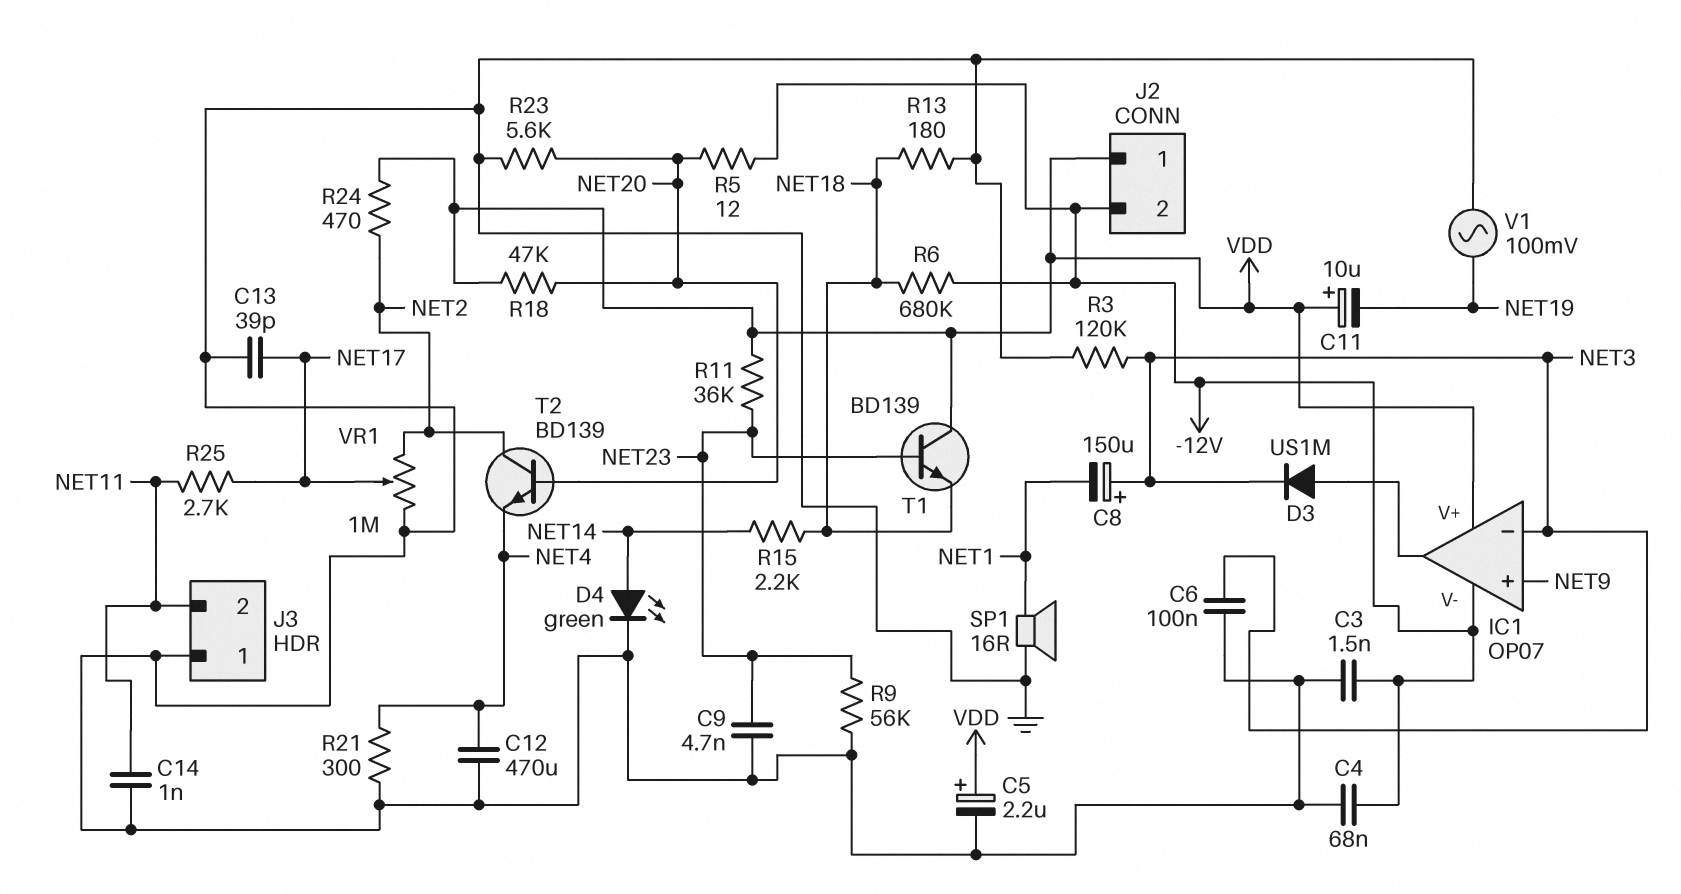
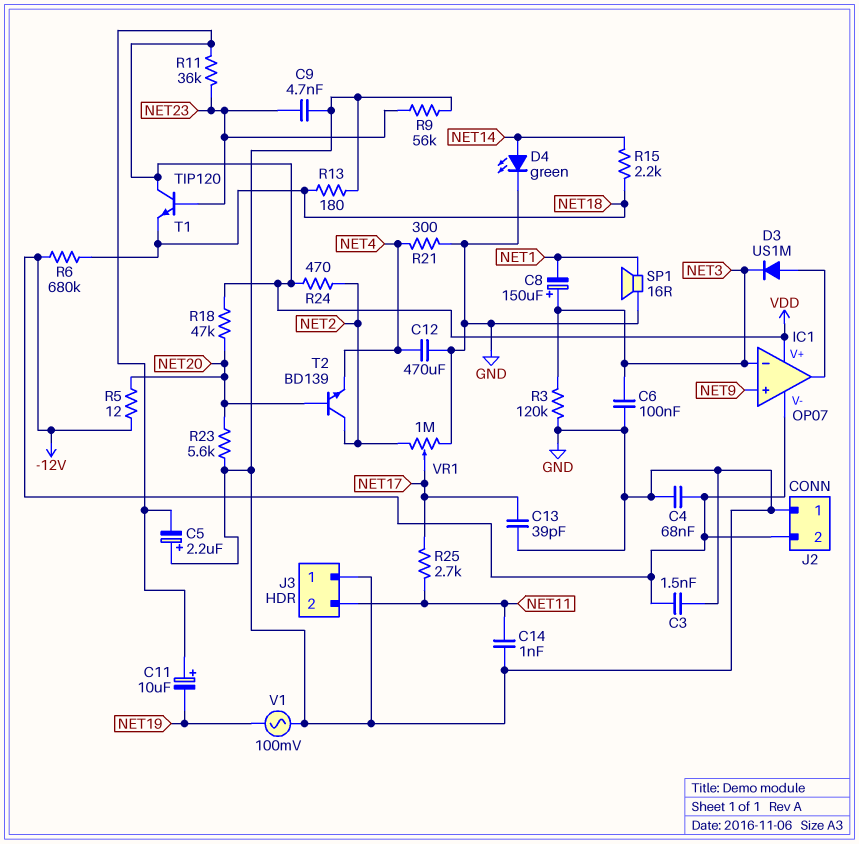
C5: 2.2uF (plus VDD, minus GND) -> 2.2uF (plus GND, minus VDD)
J2 pin 1: VDD -> GND
T1: NPN BD139 (B NET23, C VDD, E NET18) -> NPN TIP120 (B NET23, C VDD, E NET18)

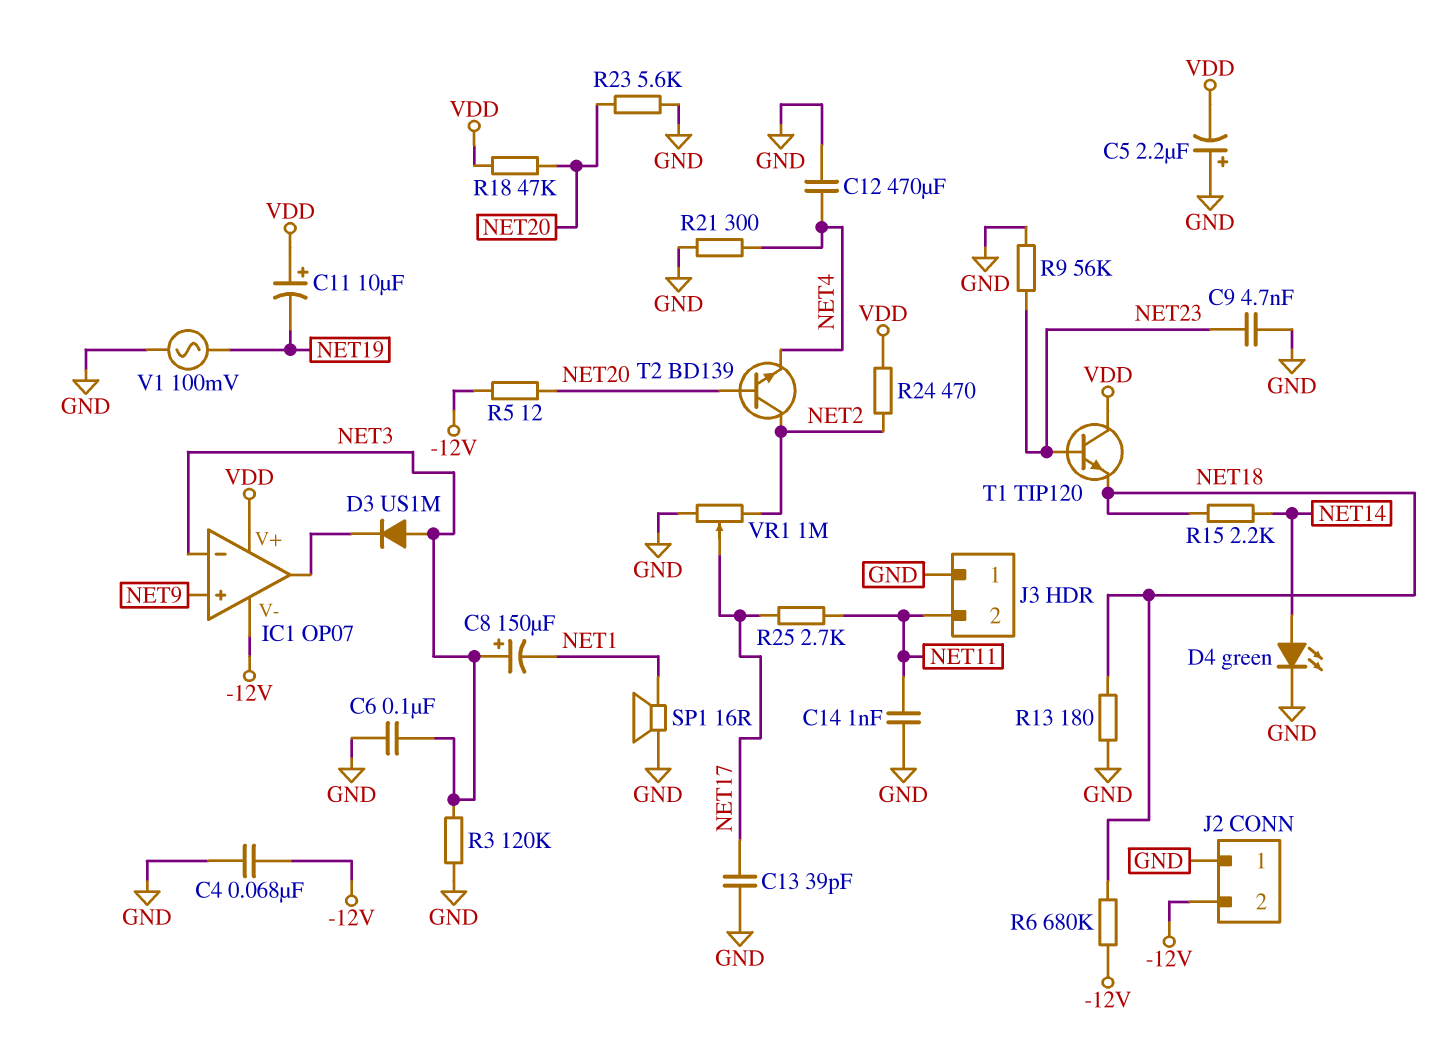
C3: 1.5nF (-12V, GND) -> none
D3: diode US1M (A IC1/out, K NET3) -> diode US1M (A NET3, K IC1/out)
R11: 36k (NET23, VDD) -> none

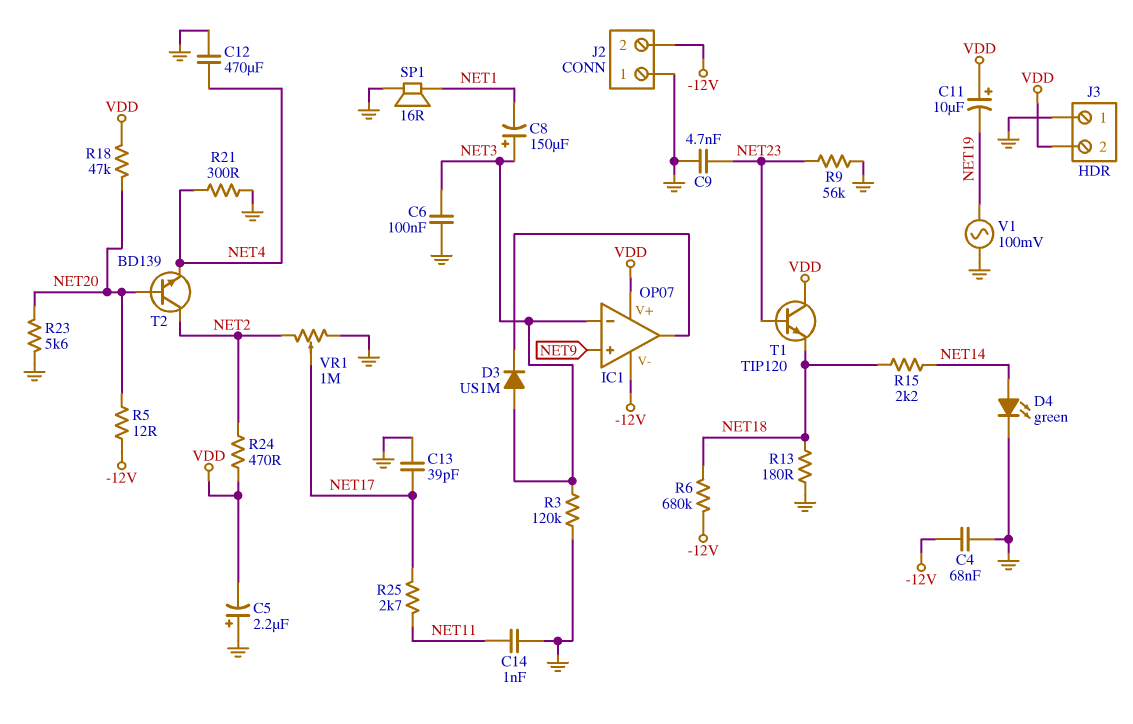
J3 pin 2: NET11 -> VDD

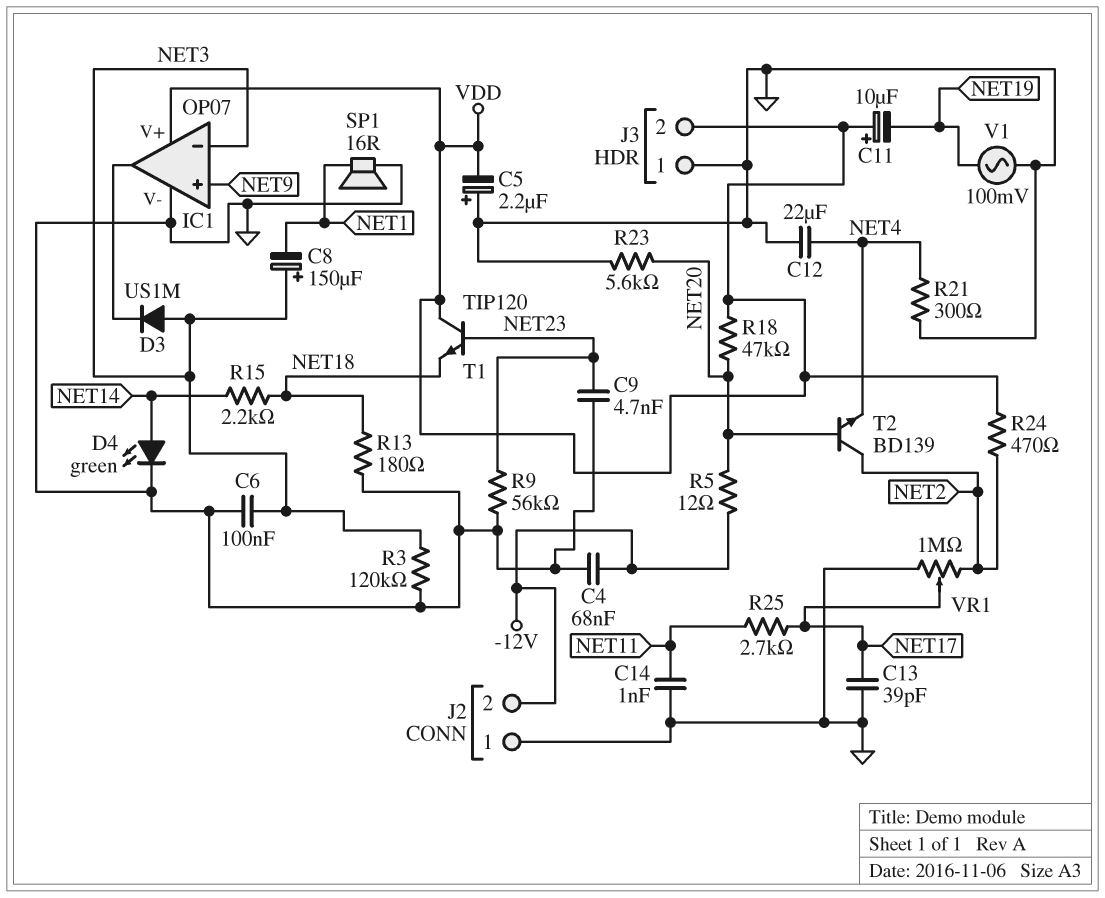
C12: 470uF (GND, NET4) -> 22uF (GND, NET4)
IC1 pin V-: -12V -> GND
R6: 680k (-12V, NET18) -> none

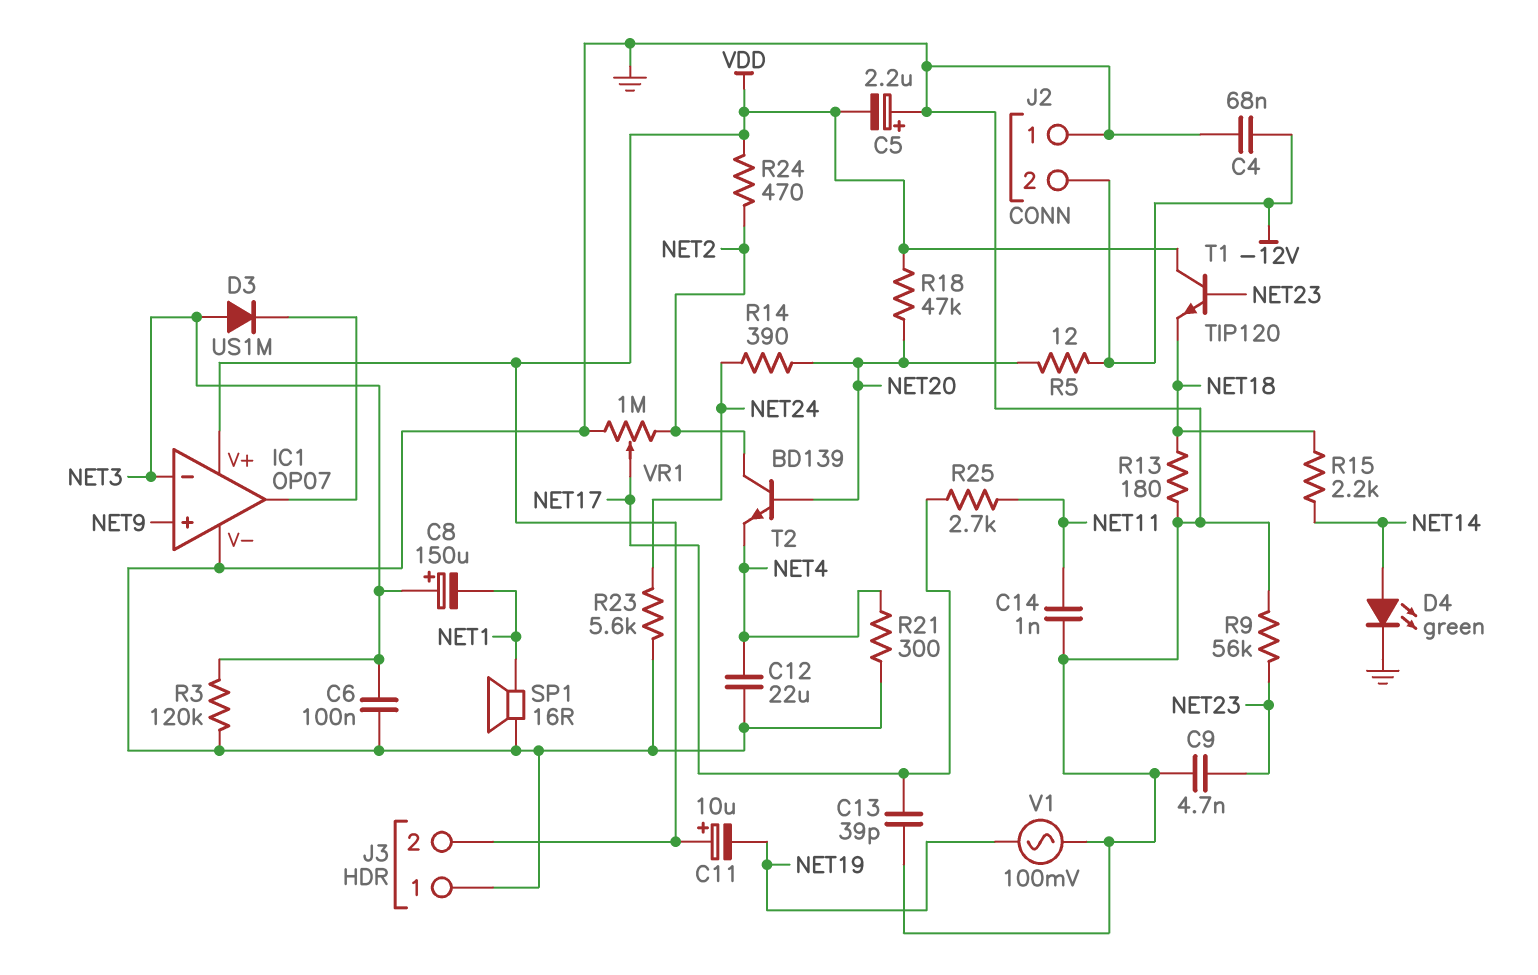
R14: none -> 390 (NET20, NET24)
R23: 5.6k (GND, NET20) -> 5.6k (GND, NET24)

